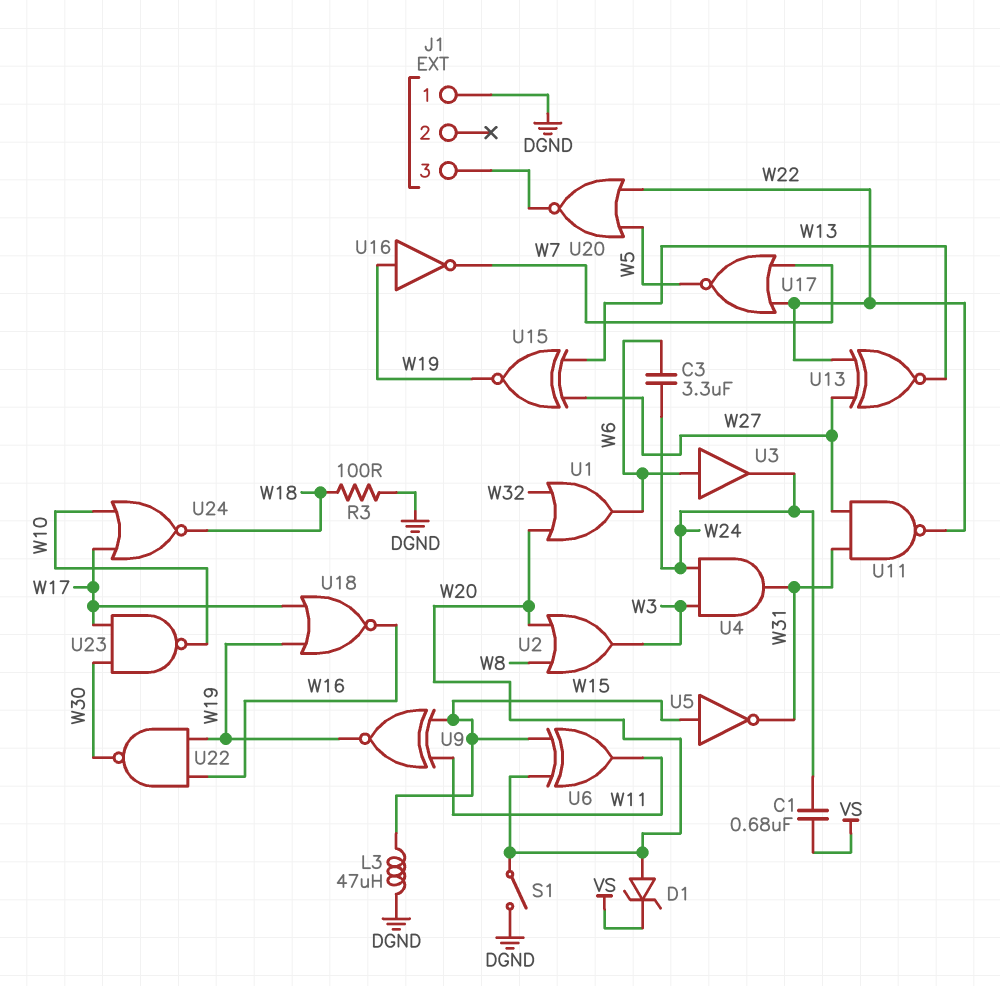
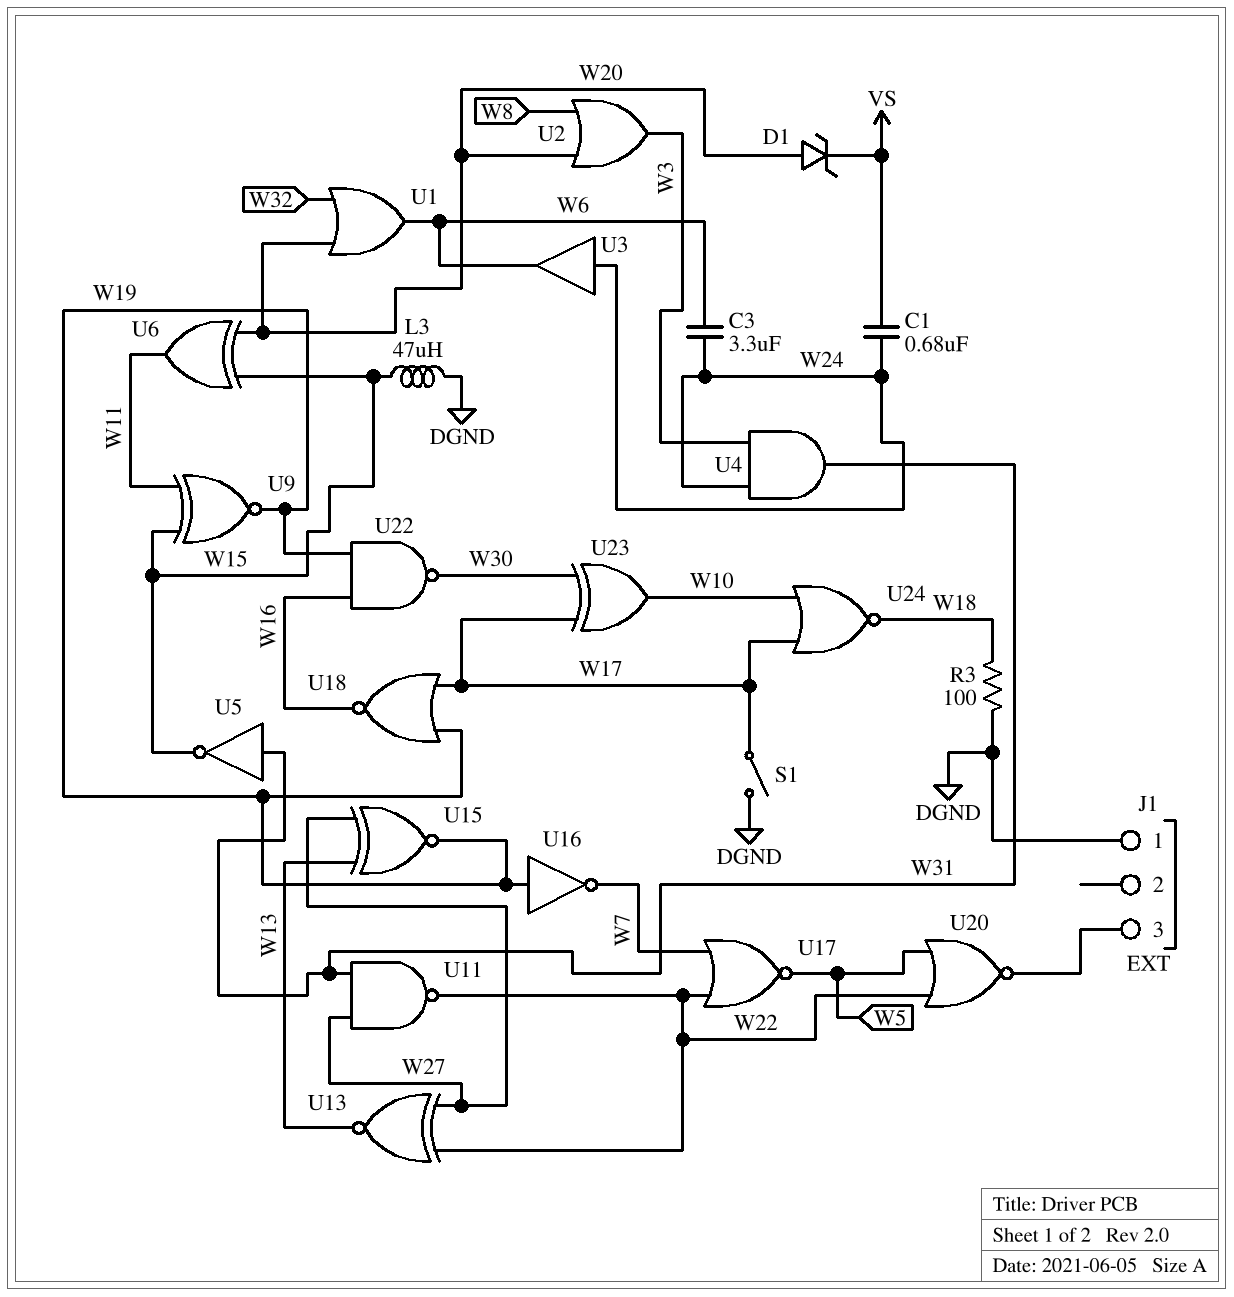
S1: switch (DGND, W20) -> switch (DGND, W17)
U3: buffer (in W6, out W24) -> buffer (in W24, out W6)
U5: NOT (in W15, out W31) -> NOT (in W31, out W15)
U23: NAND (in W17, in W30, out W10) -> XOR (in W17, in W30, out W10)

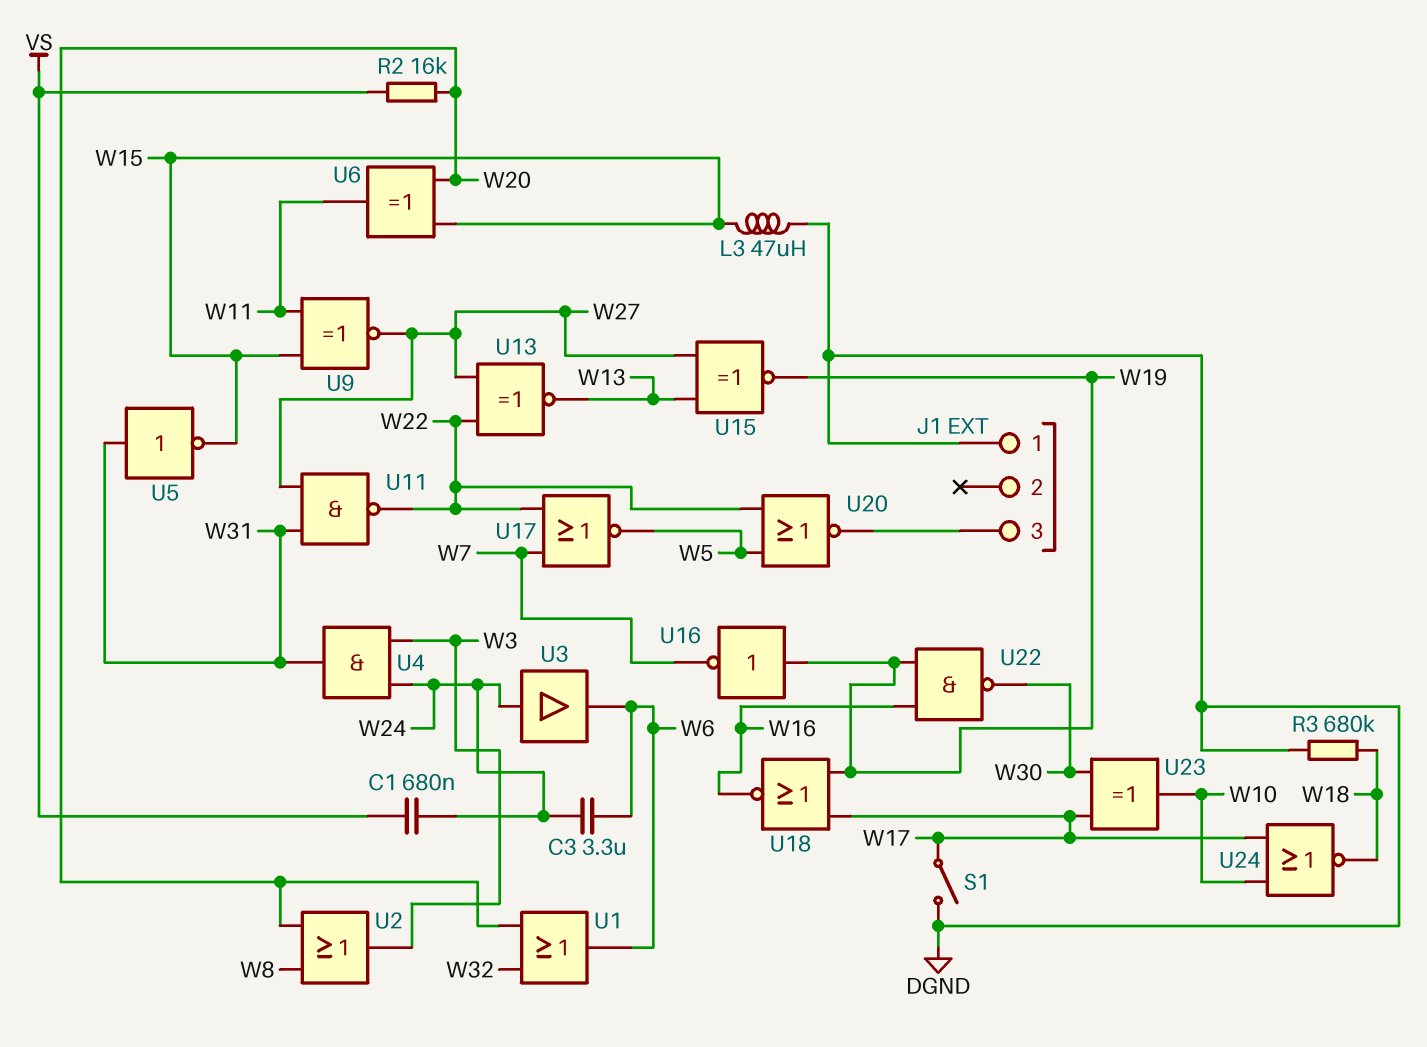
D1: zener (A W20, K VS) -> none
R2: none -> 16k (VS, W20)
R3: 100 (DGND, W18) -> 680k (DGND, W18)
U9: XNOR (in W11, in W15, out W19) -> XNOR (in W11, in W15, out W27)

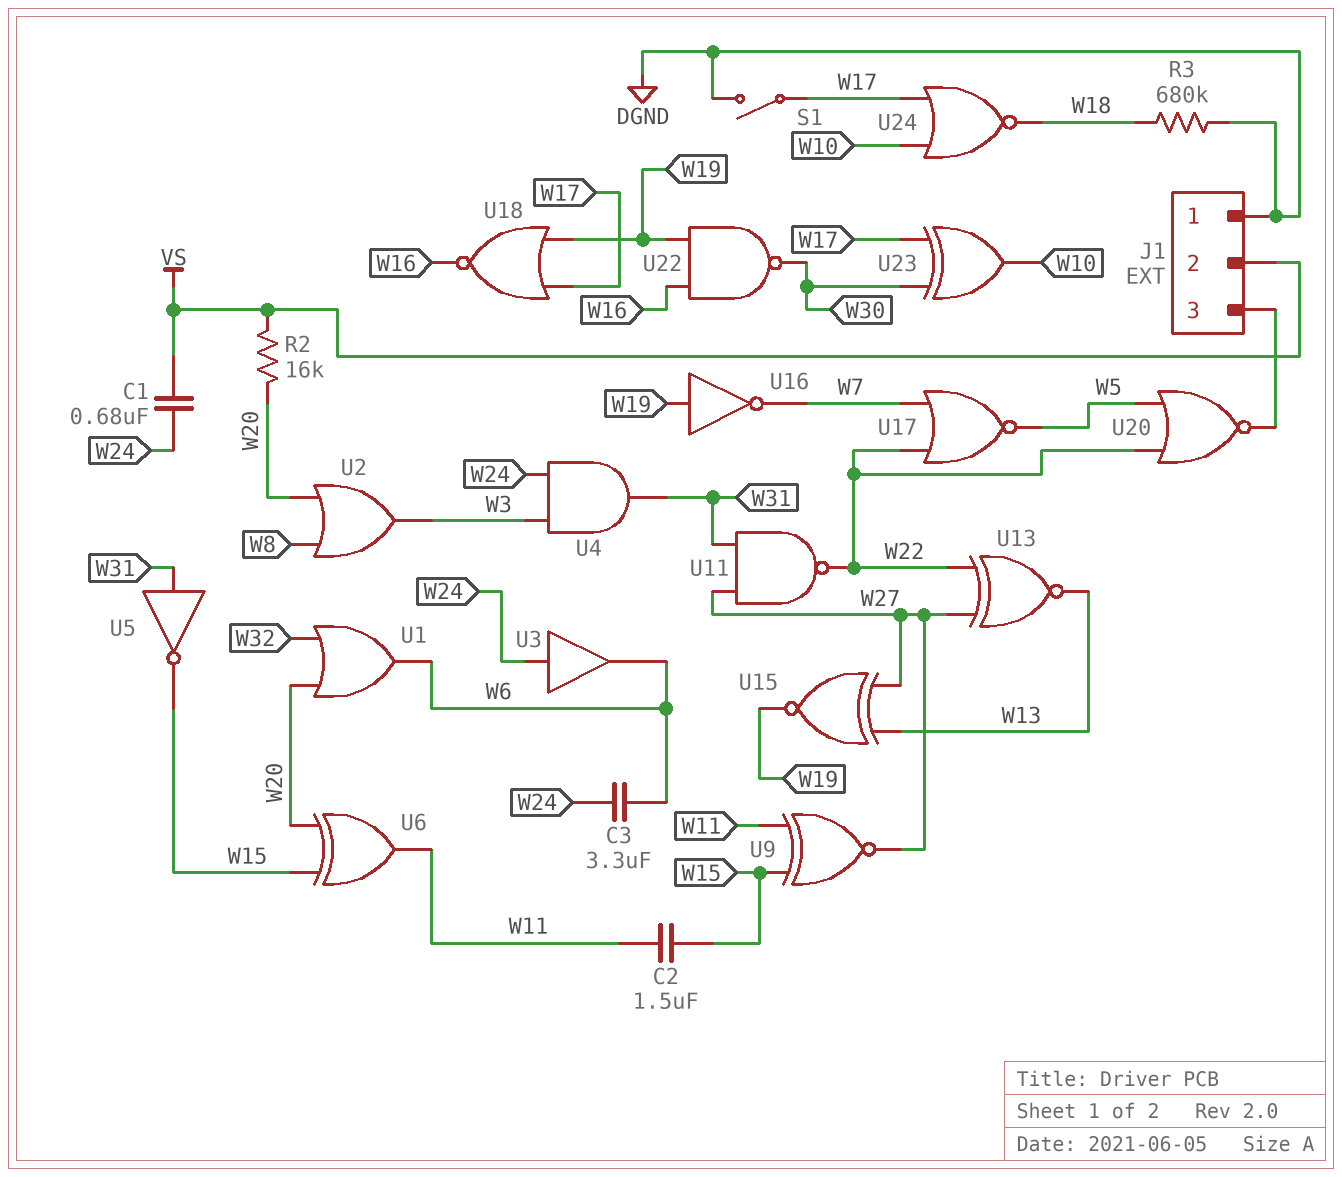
C2: none -> 1.5uF (W11, W15)
J1 pin 2: none -> VS
L3: 47uH (DGND, W15) -> none

